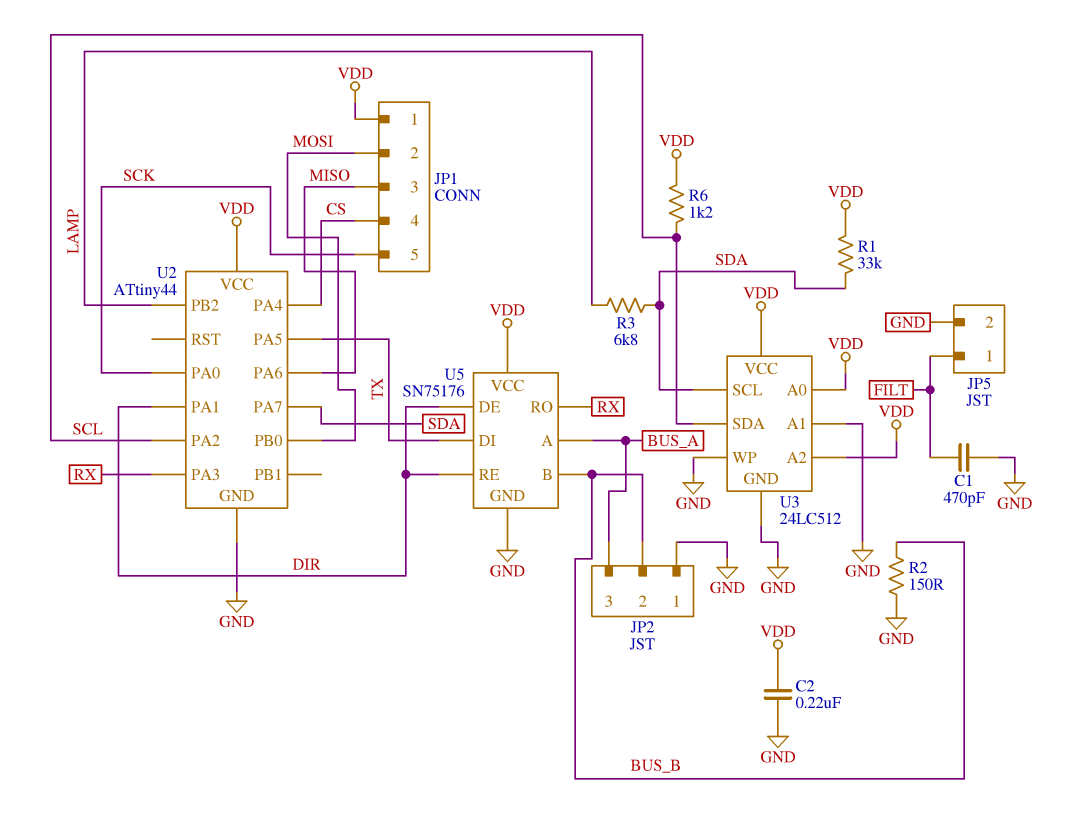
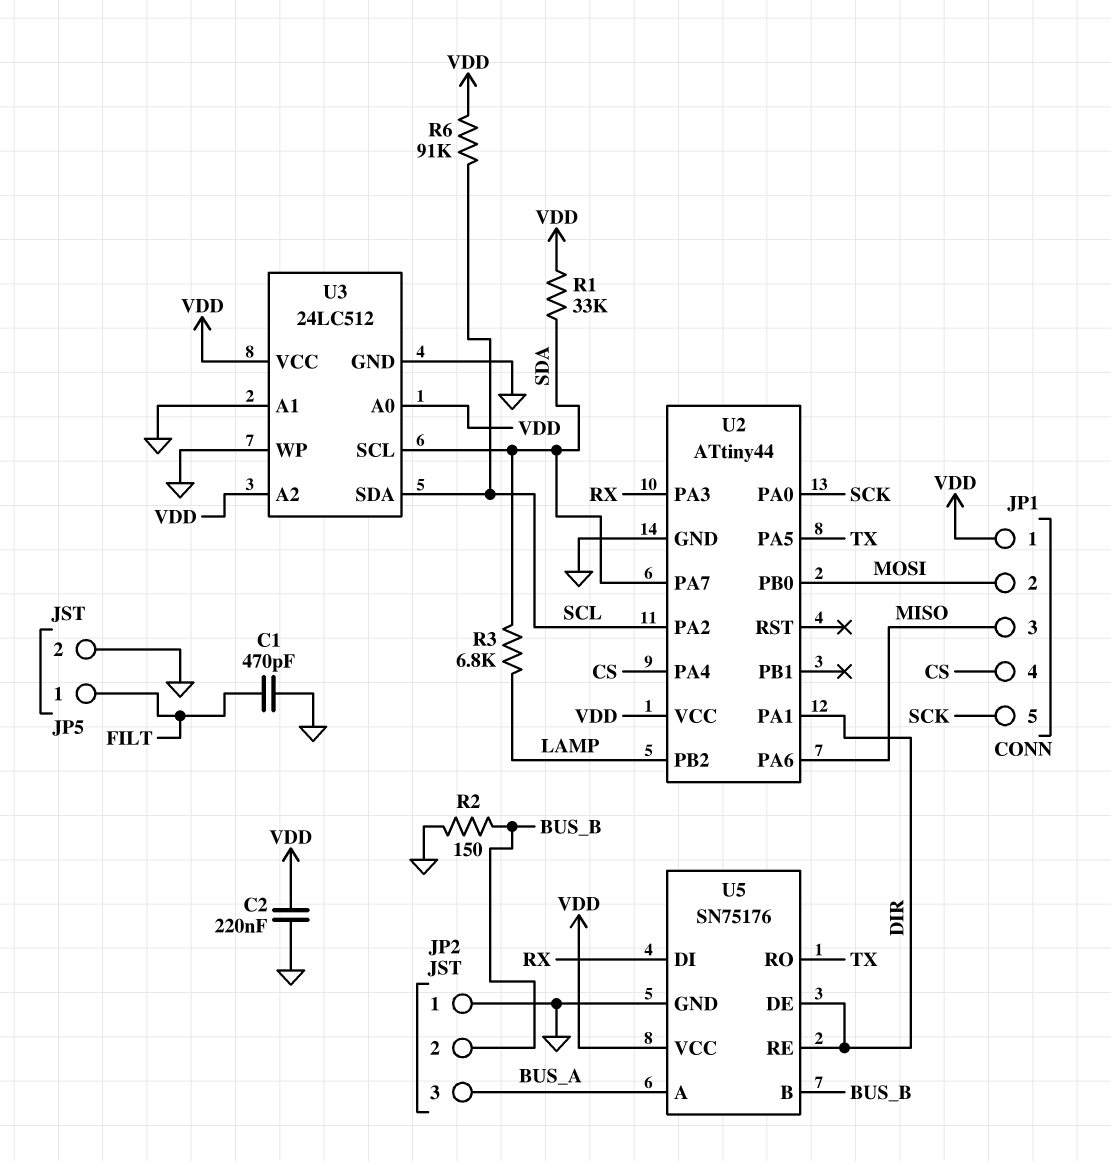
R6: 1.2k (SCL, VDD) -> 91k (SCL, VDD)
U5 pin DI: TX -> RX
U5 pin RO: RX -> TX

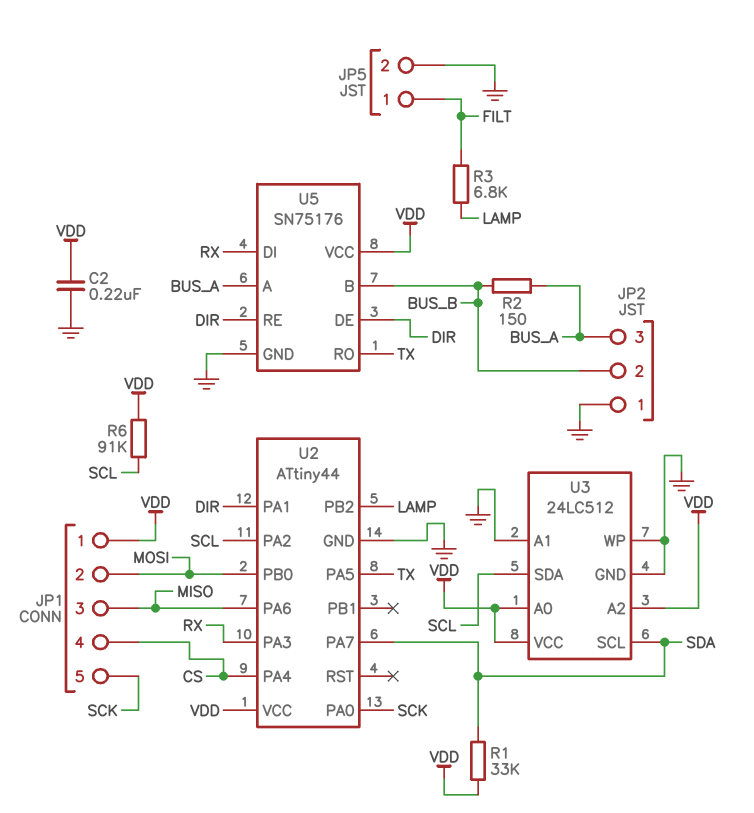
C1: 470pF (FILT, GND) -> none
R2: 150 (BUS_B, GND) -> 150 (BUS_A, BUS_B)
R3: 6.8k (LAMP, SDA) -> 6.8k (FILT, LAMP)

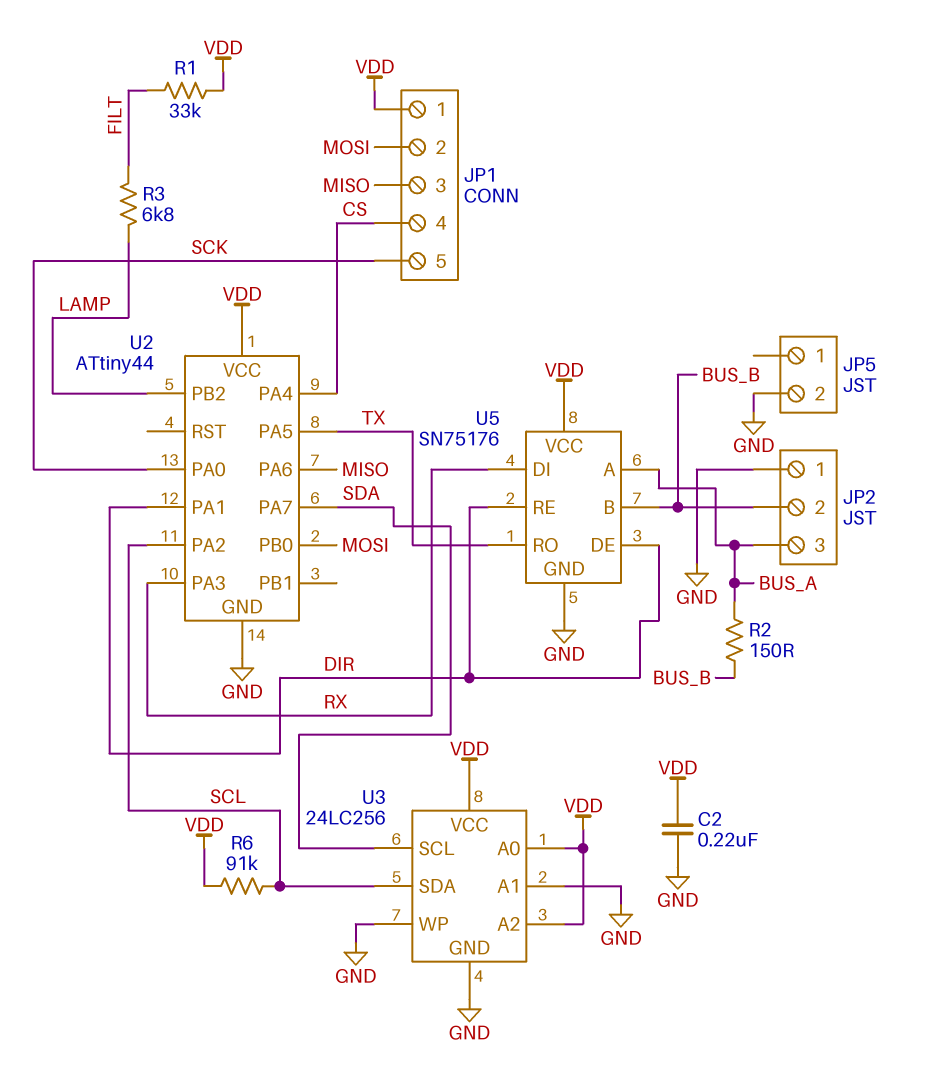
JP5 pin 1: FILT -> none
R1: 33k (SDA, VDD) -> 33k (FILT, VDD)
U3: 24LC512 -> 24LC256

